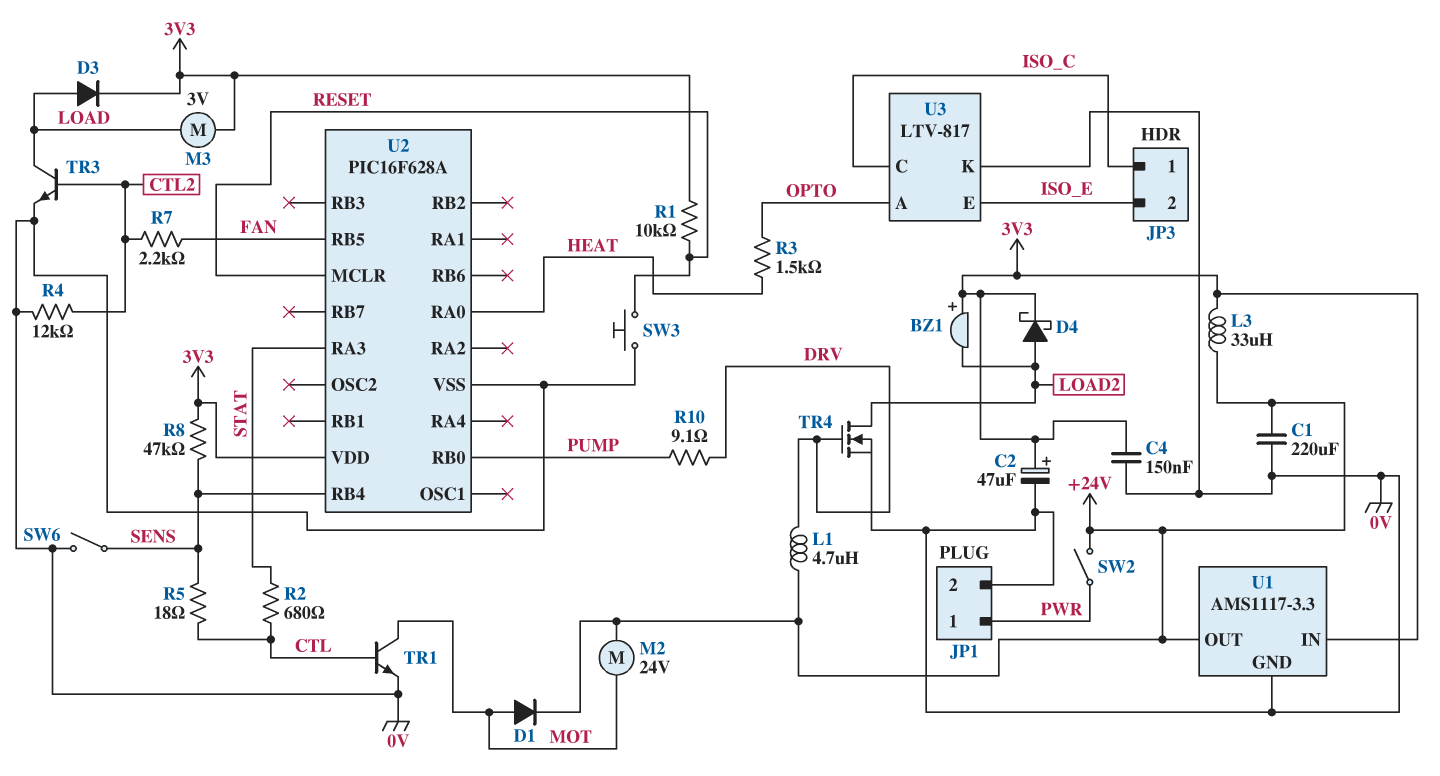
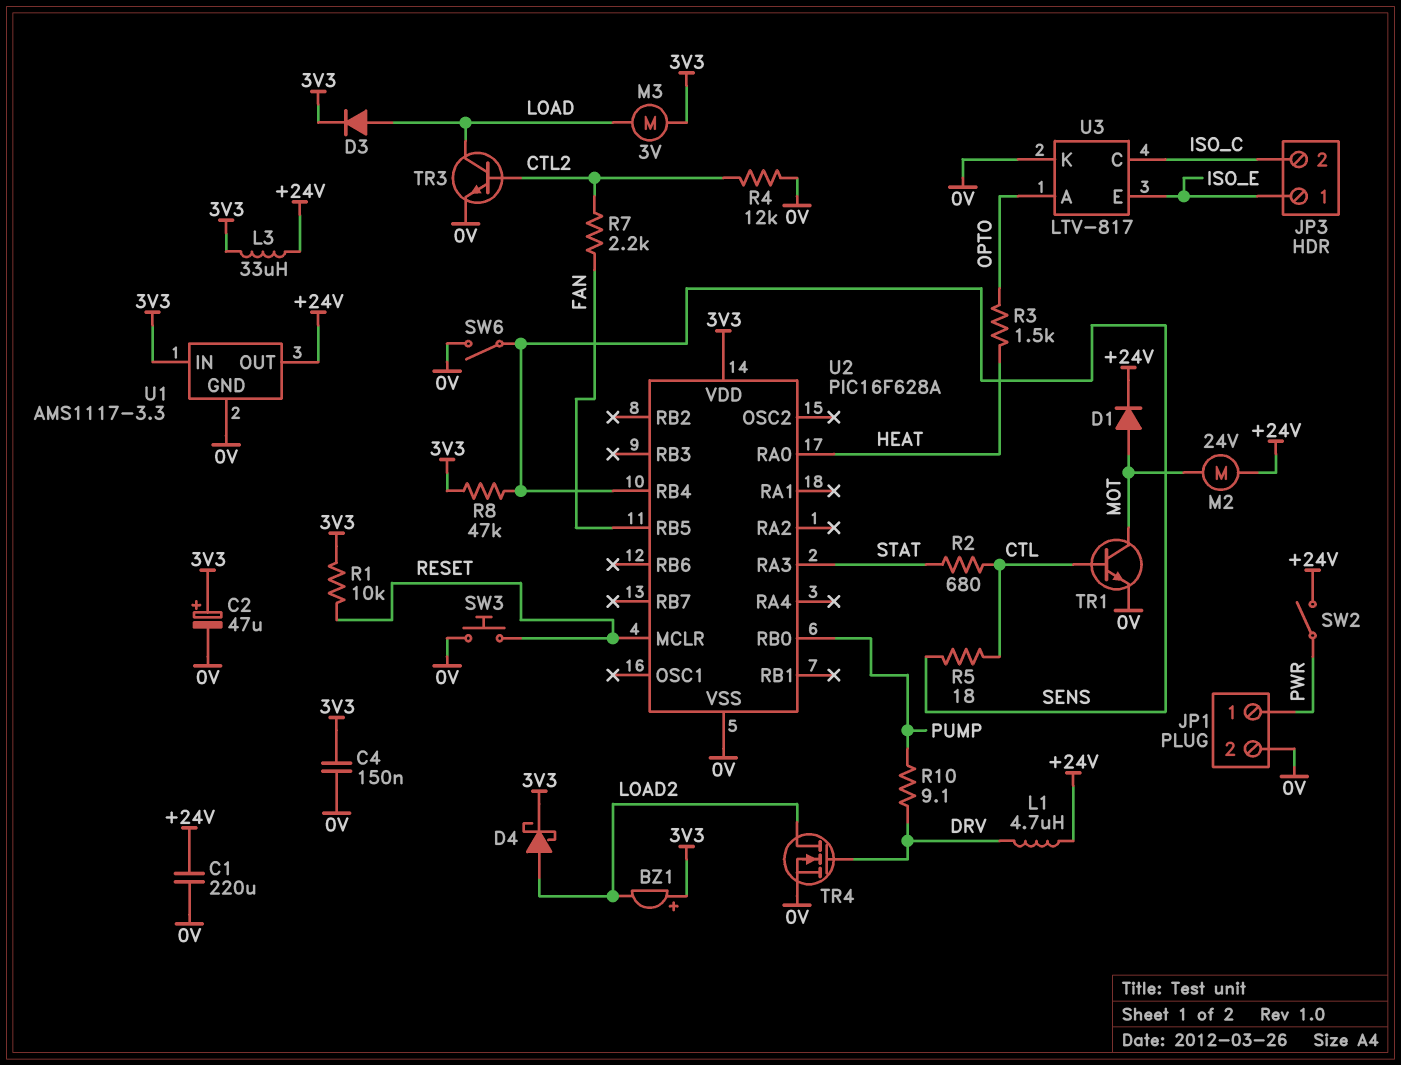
JP3 pin 1: ISO_C -> ISO_E
JP3 pin 2: ISO_E -> ISO_C

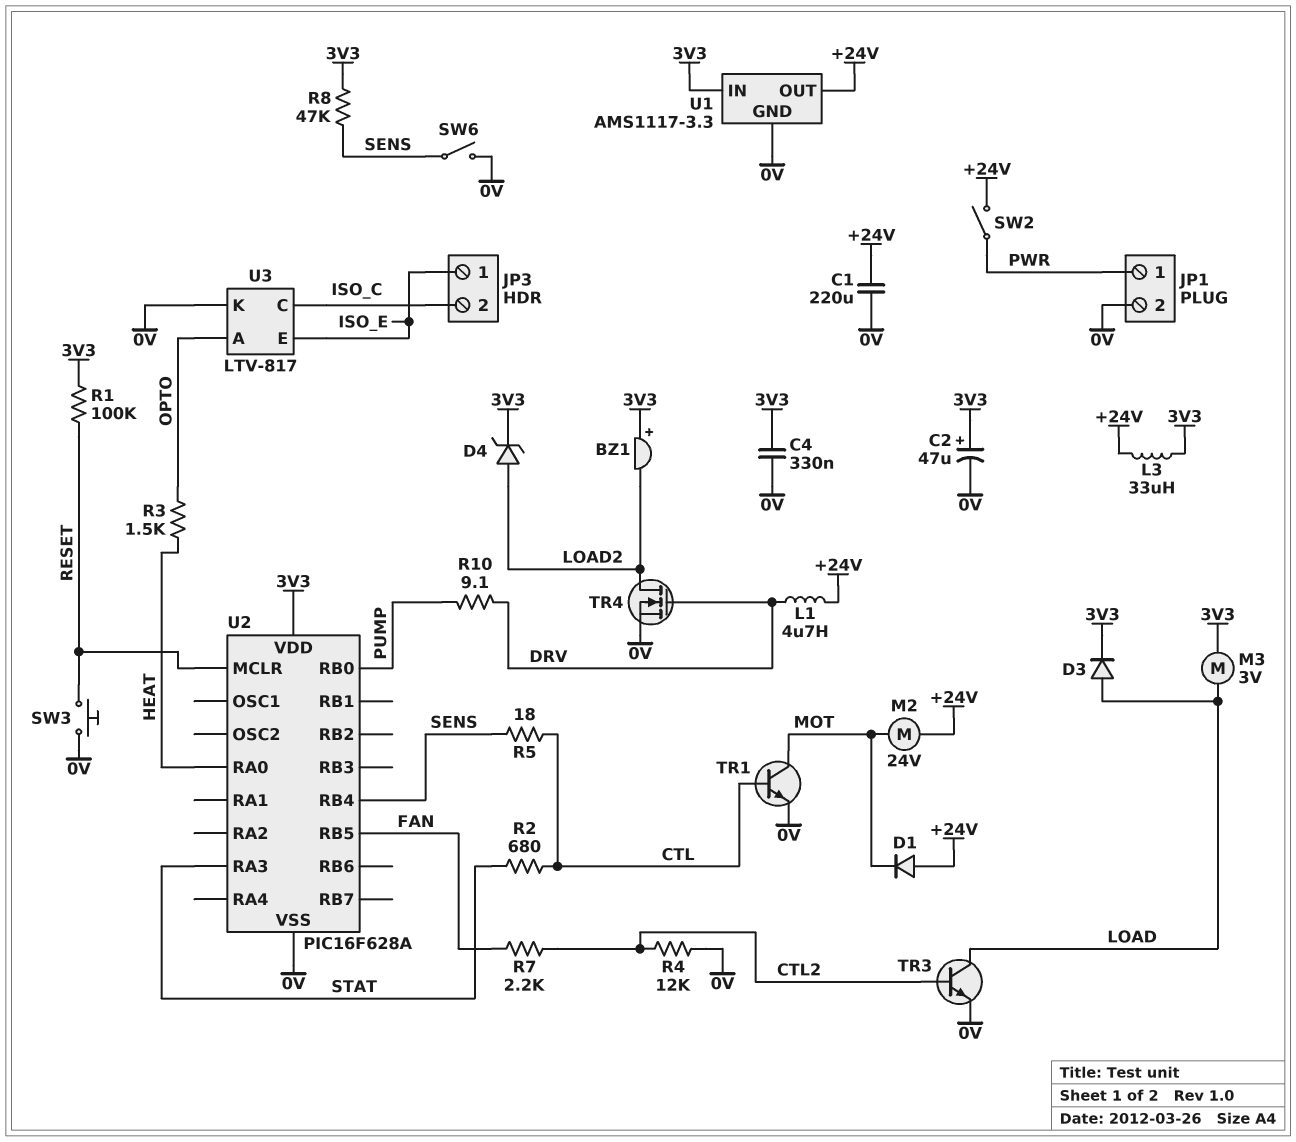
C4: 150nF (0V, 3V3) -> 330nF (0V, 3V3)
D1: diode (A MOT, K +24V) -> diode (A +24V, K MOT)
D4: schottky (A LOAD2, K 3V3) -> zener (A LOAD2, K 3V3)
R1: 10k (3V3, RESET) -> 100k (3V3, RESET)

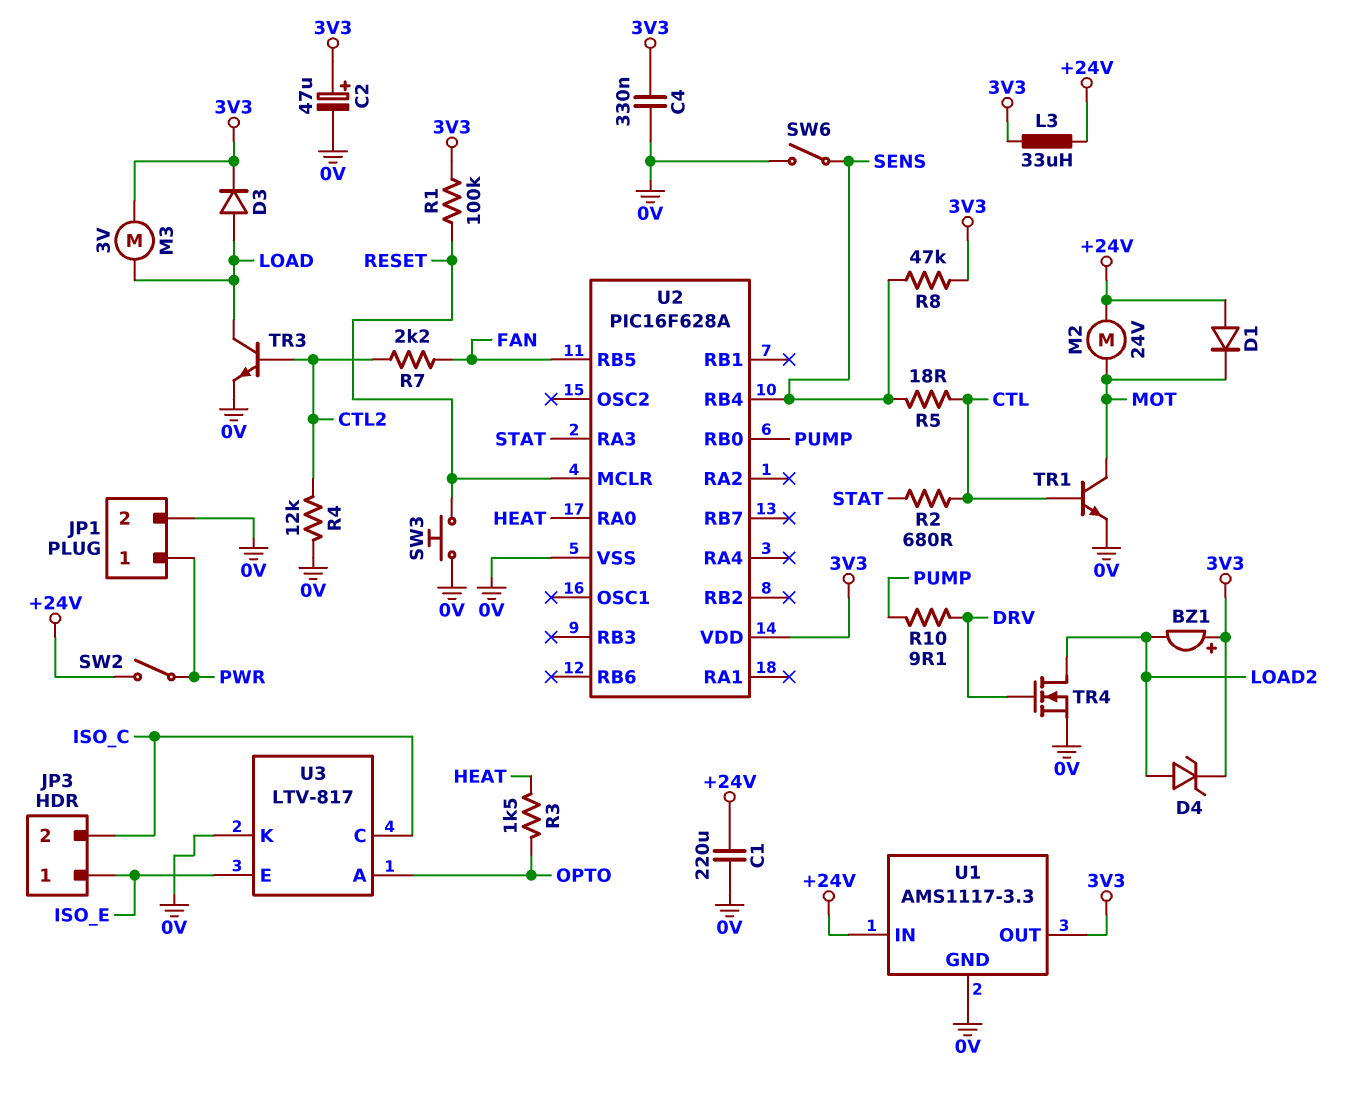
L1: 4.7uH (+24V, DRV) -> none
U1 pin IN: 3V3 -> +24V
U1 pin OUT: +24V -> 3V3

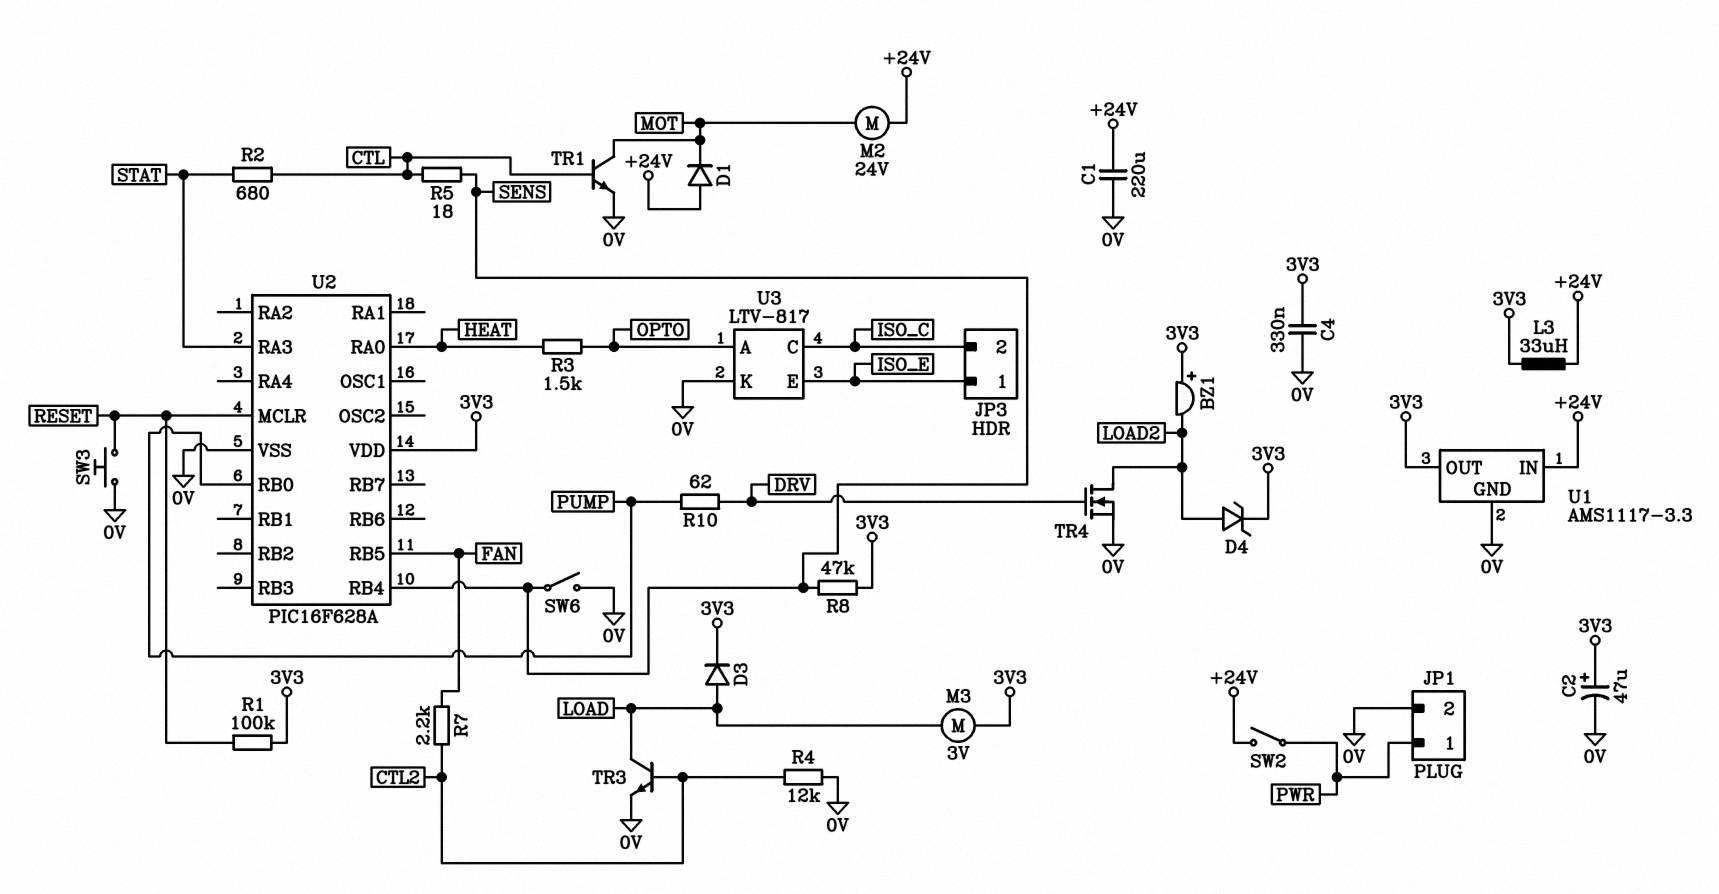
R10: 9.1 (DRV, PUMP) -> 62 (DRV, PUMP)

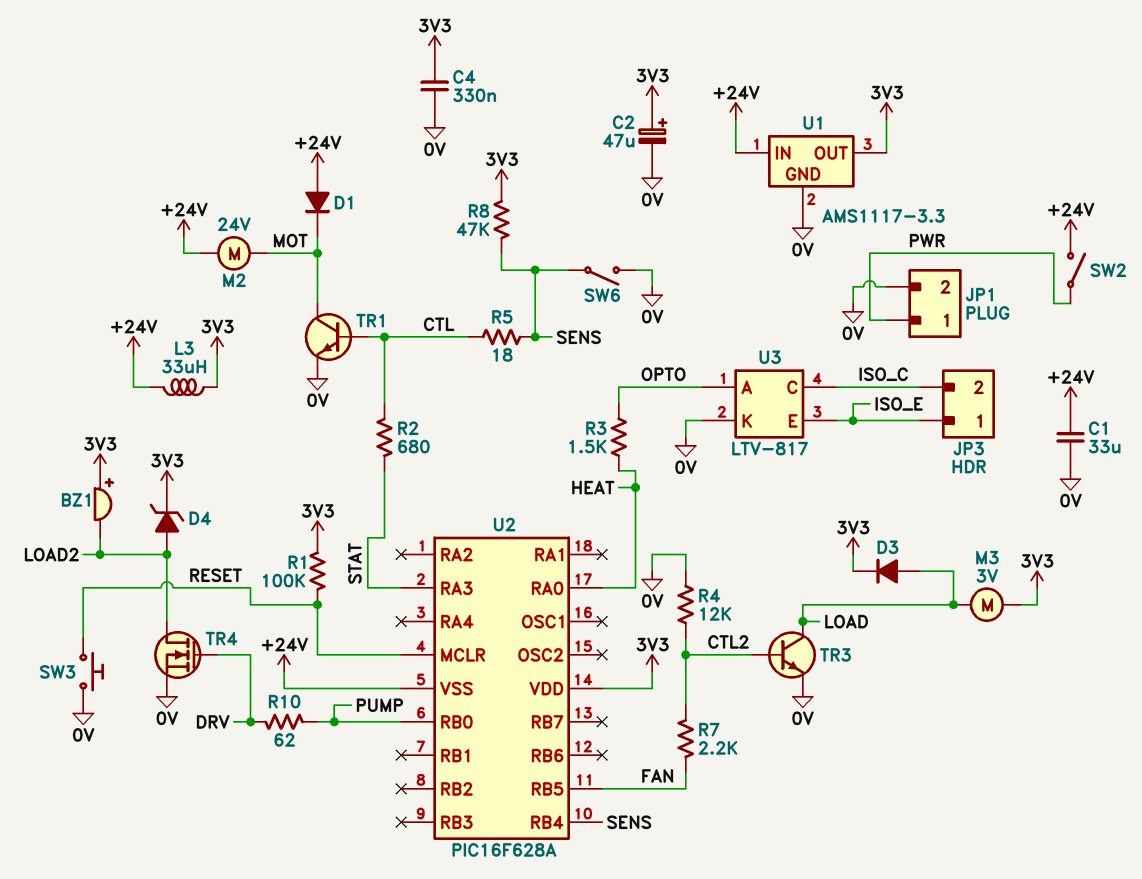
C1: 220uF (+24V, 0V) -> 33uF (+24V, 0V)
U2 pin VSS: 0V -> +24V

